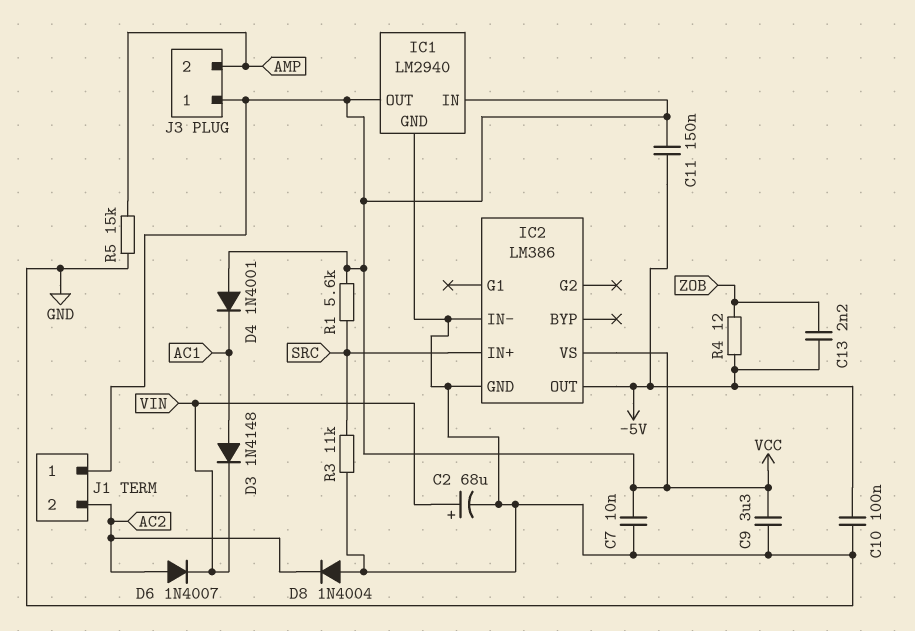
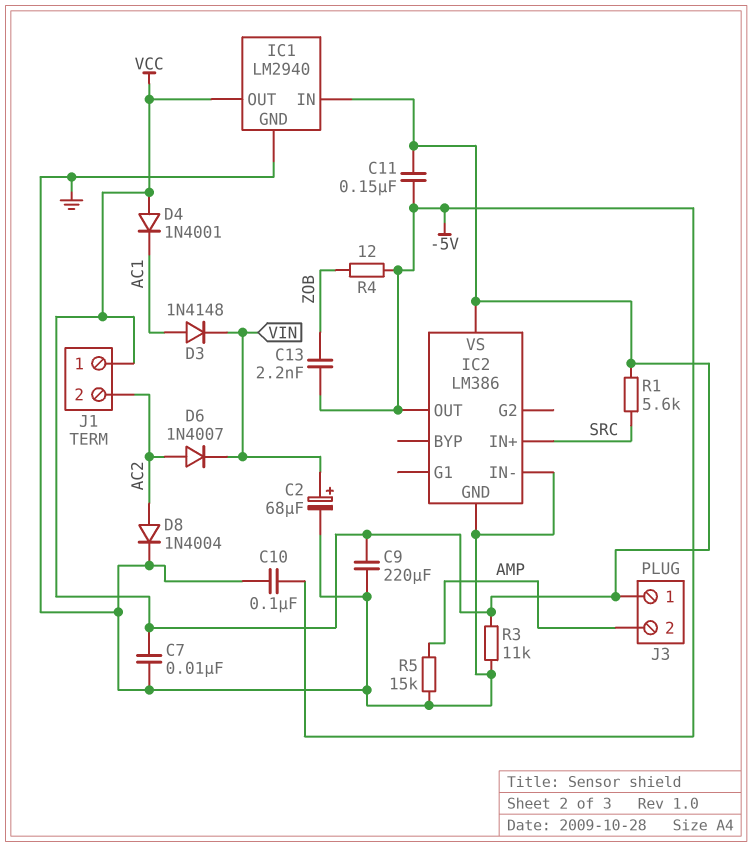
C9: 3.3uF (GND, VCC) -> 220uF (GND, VCC)
D8: diode 1N4004 (A GND, K AC2) -> diode 1N4004 (A AC2, K GND)
R3: 11k (GND, SRC) -> 11k (GND, VCC)

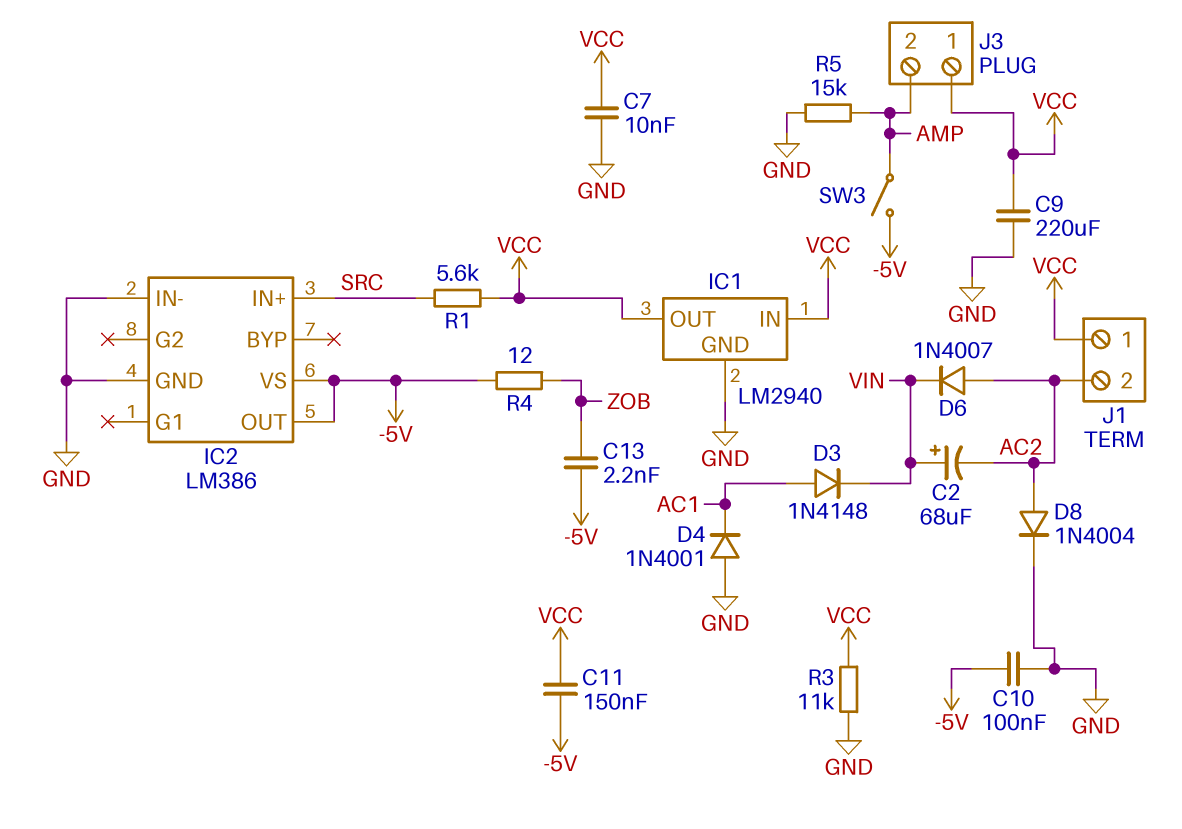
C2: 68uF (plus VIN, minus GND) -> 68uF (plus VIN, minus AC2)
D4: diode 1N4001 (A VCC, K AC1) -> diode 1N4001 (A GND, K AC1)
IC2 pin VS: VCC -> -5V
SW3: none -> switch (-5V, AMP)

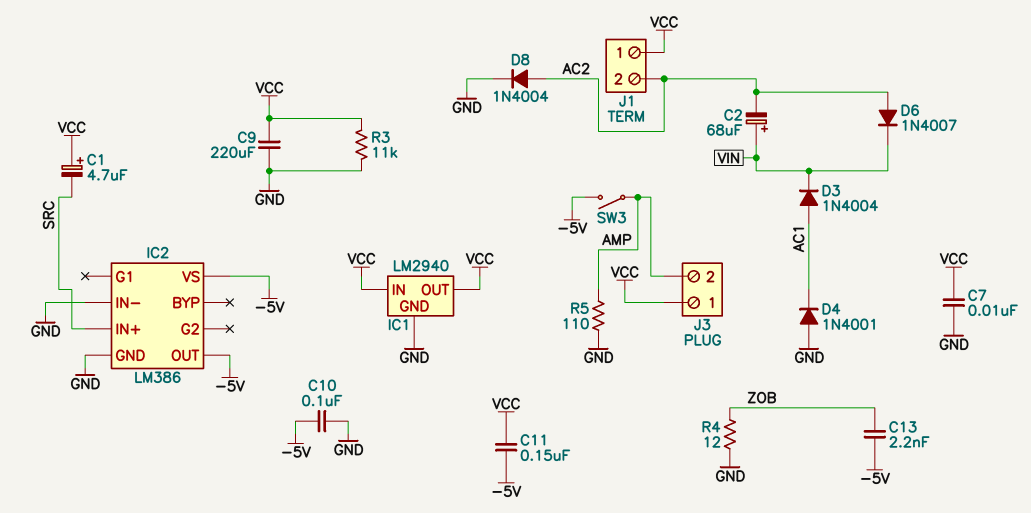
C1: none -> 4.7uF (plus VCC, minus SRC)
D3: diode 1N4148 (A AC1, K VIN) -> diode 1N4004 (A AC1, K VIN)
R1: 5.6k (SRC, VCC) -> none
R4: 12 (-5V, ZOB) -> 12 (GND, ZOB)
R5: 15k (AMP, GND) -> 110 (AMP, GND)

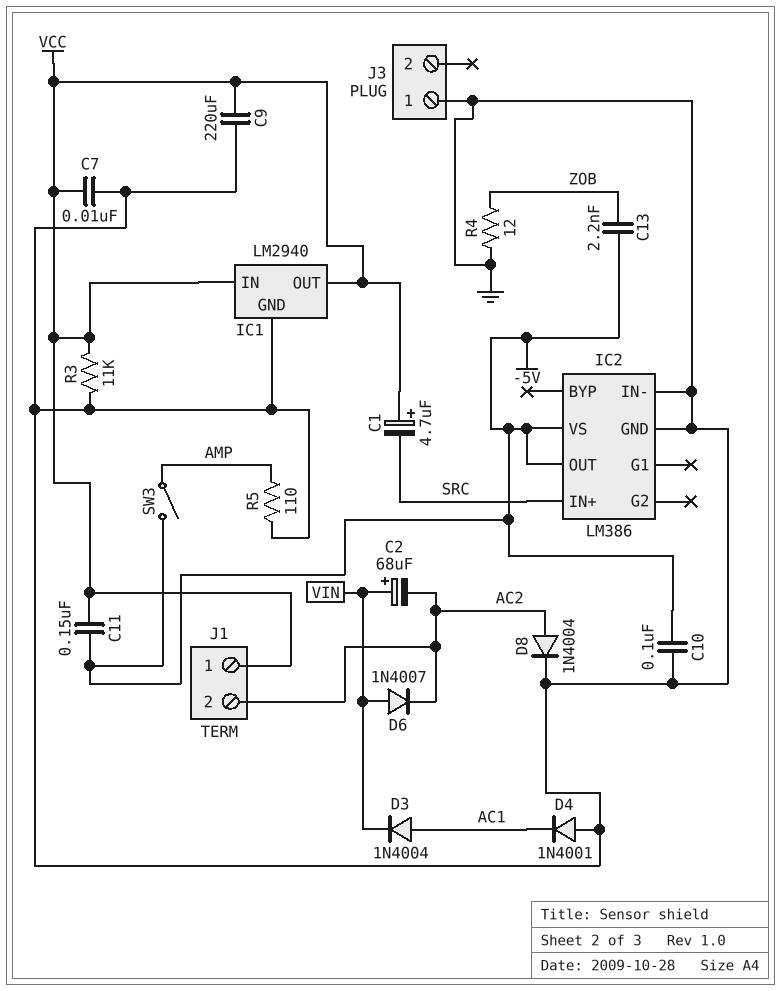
D6: diode 1N4007 (A AC2, K VIN) -> diode 1N4007 (A VIN, K AC2)
J3 pin 1: VCC -> GND
J3 pin 2: AMP -> none

